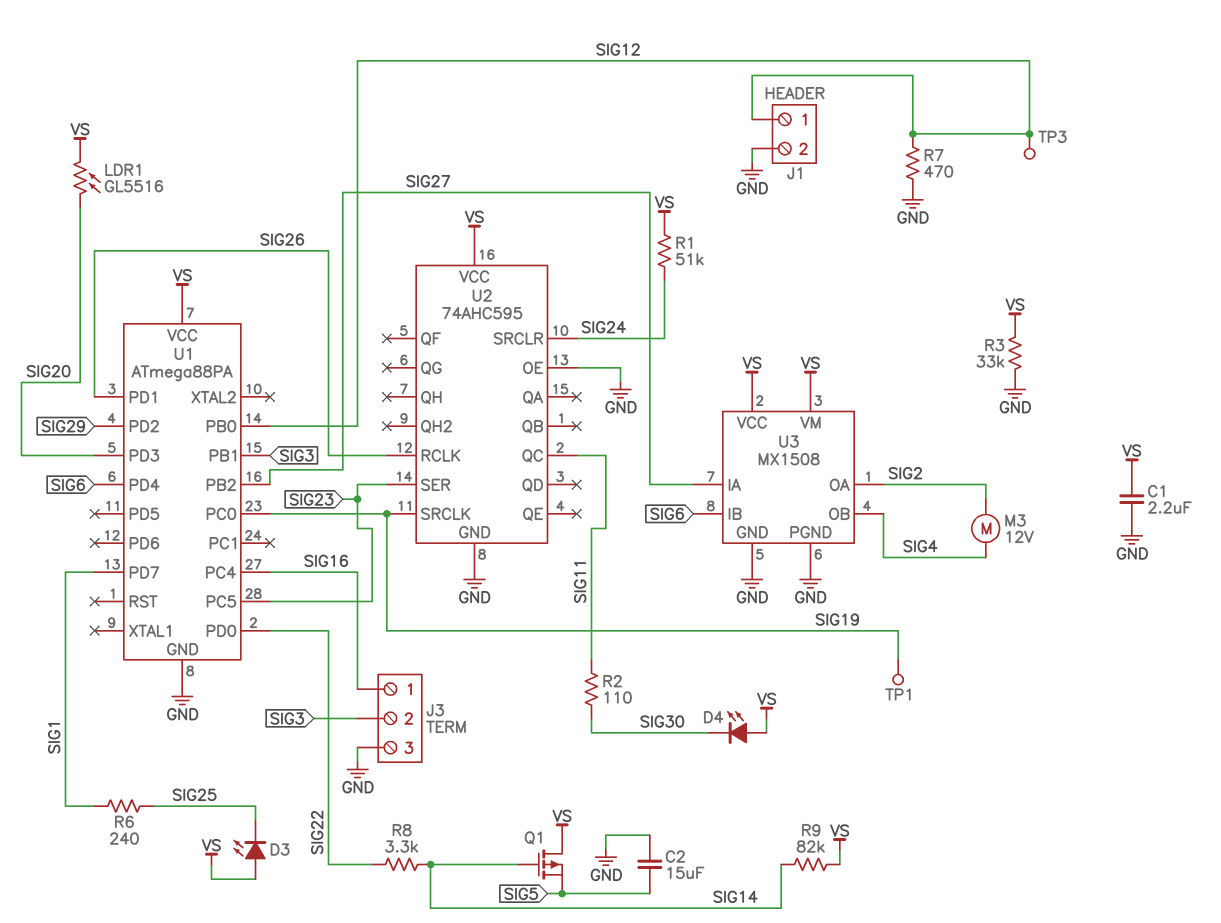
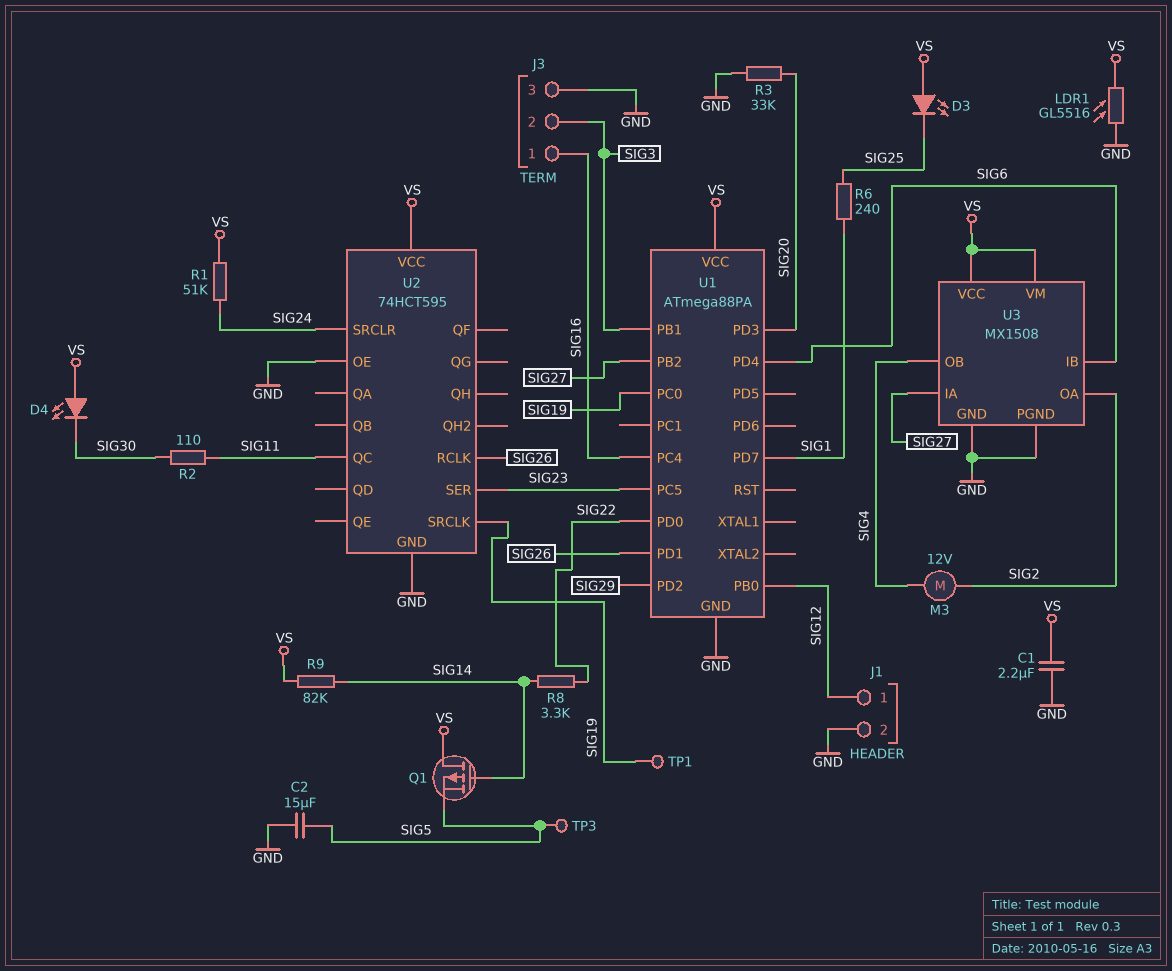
LDR1: GL5516 (SIG20, VS) -> GL5516 (GND, VS)
R3: 33k (GND, VS) -> 33k (GND, SIG20)
R7: 470 (GND, SIG12) -> none
TP3: test point (SIG12) -> test point (SIG5)
U2: 74AHC595 -> 74HCT595

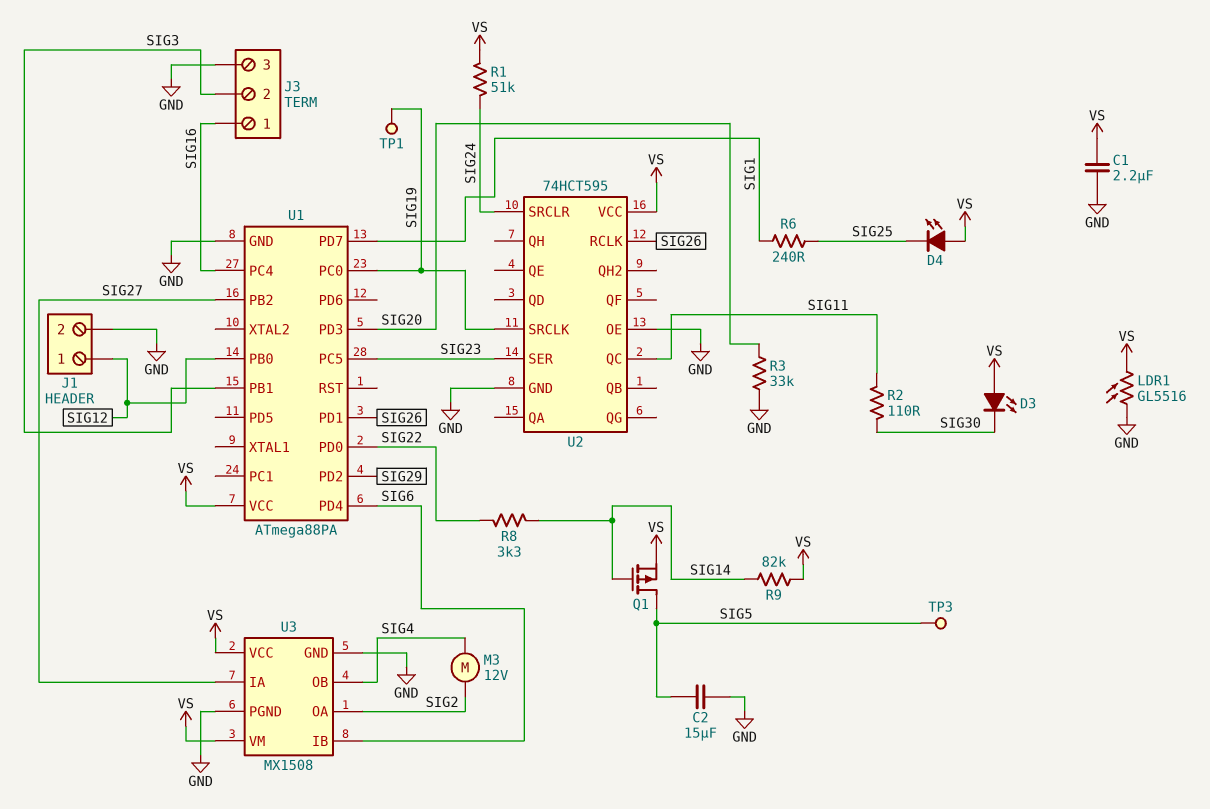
D3: LED (A VS, K SIG25) -> LED (A VS, K SIG30)
D4: LED (A VS, K SIG30) -> LED (A VS, K SIG25)
Q1: PMOS (G SIG14, D VS, S SIG5) -> PMOS (G SIG14, D SIG5, S VS)

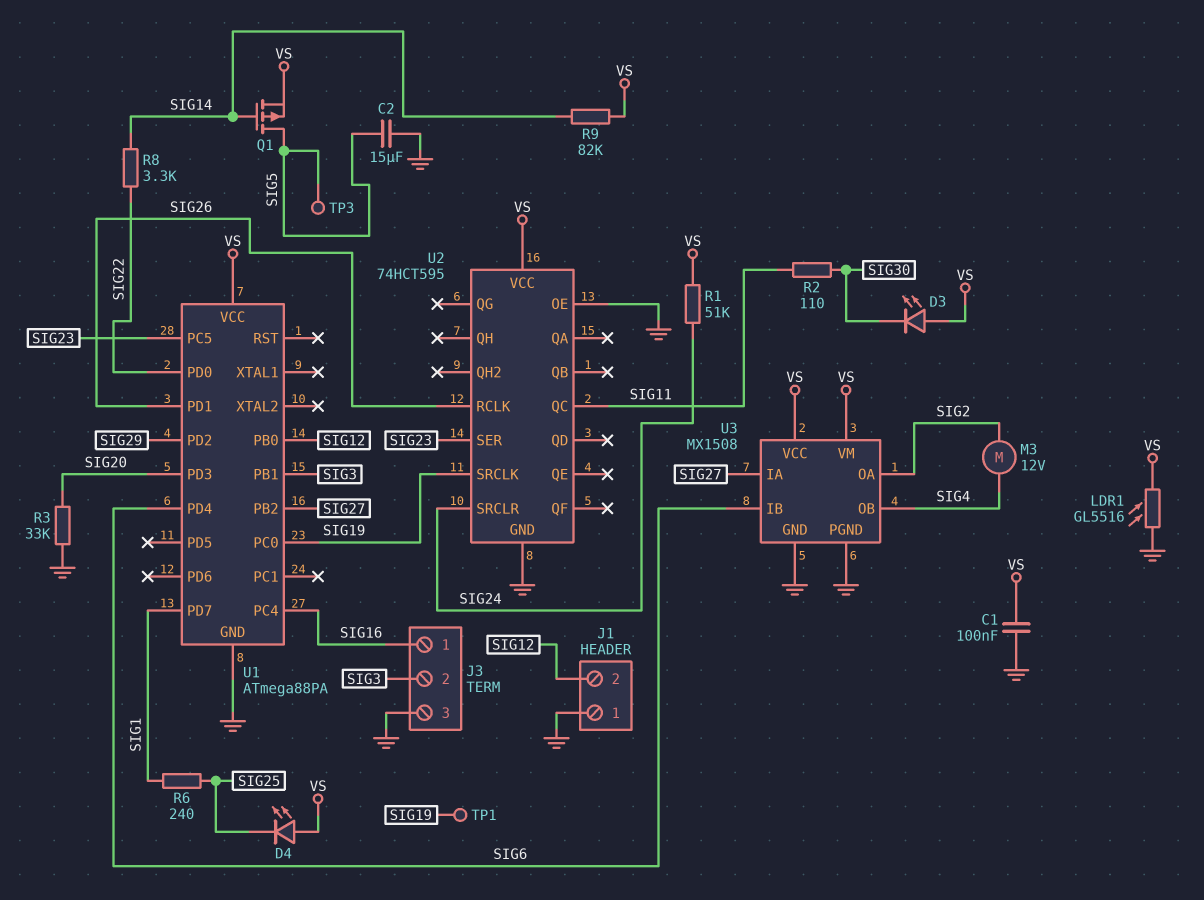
C1: 2.2uF (GND, VS) -> 100nF (GND, VS)
J1 pin 1: SIG12 -> GND
J1 pin 2: GND -> SIG12

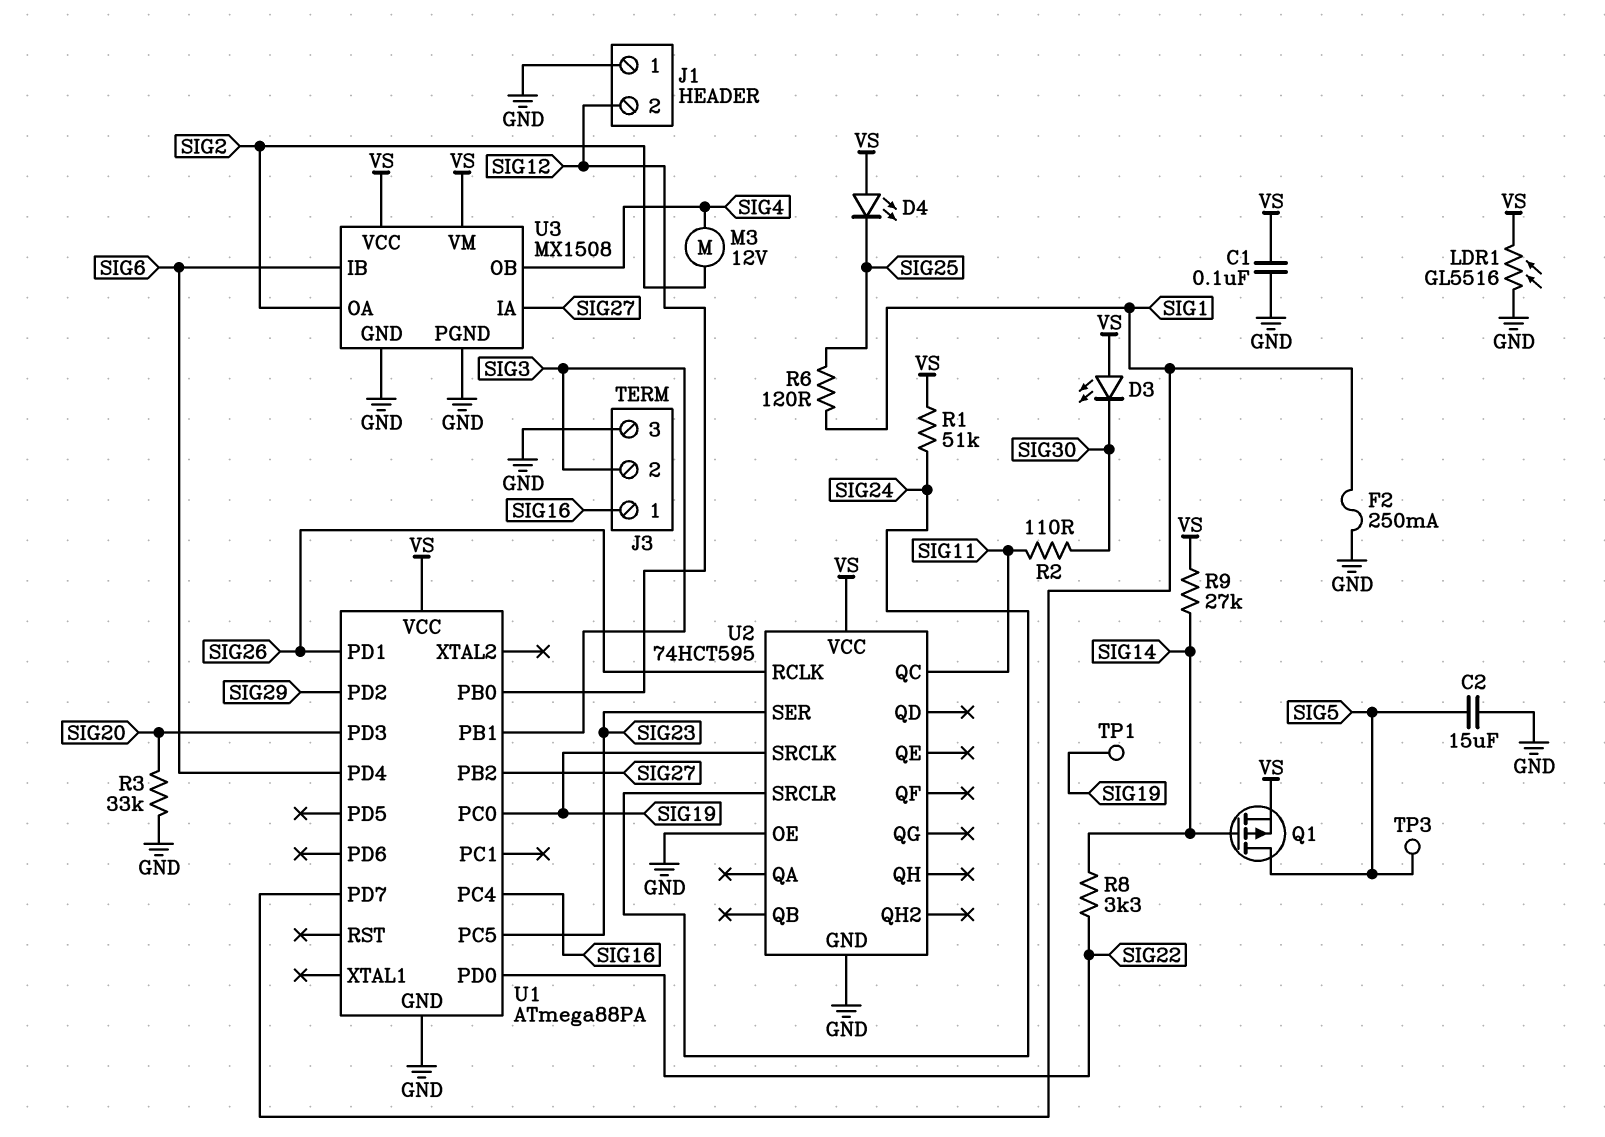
F2: none -> 250mA (GND, SIG1)
R6: 240 (SIG1, SIG25) -> 120 (SIG1, SIG25)
R9: 82k (SIG14, VS) -> 27k (SIG14, VS)

